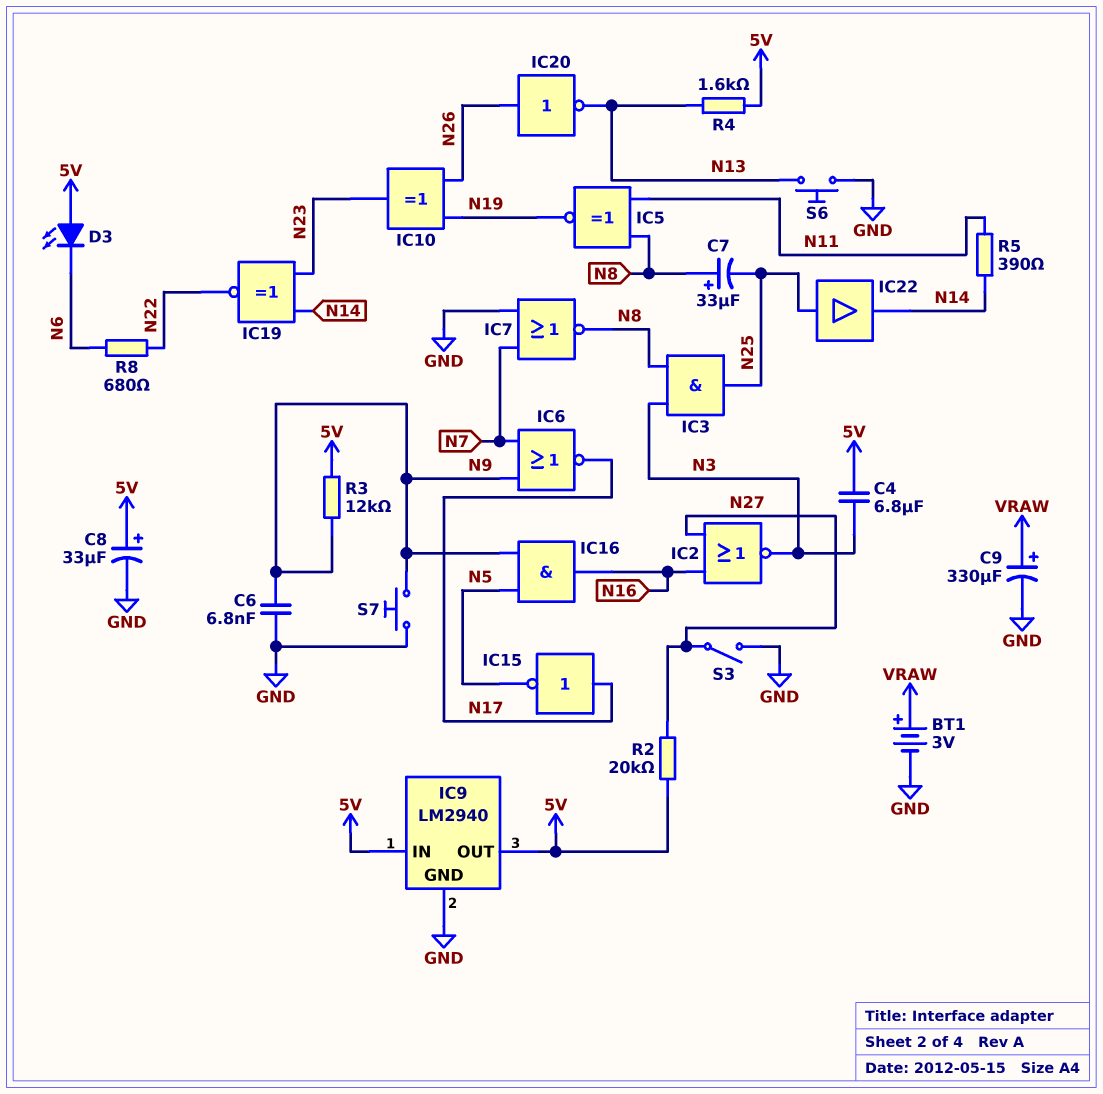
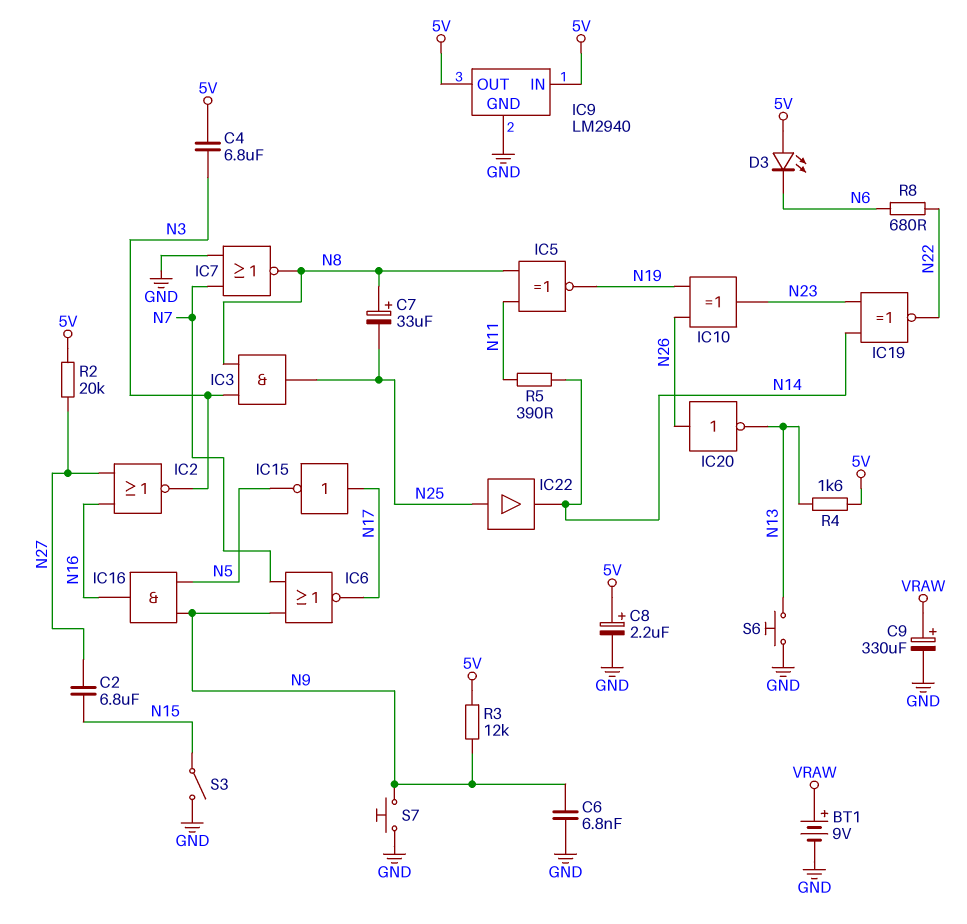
BT1: 3V (plus VRAW, minus GND) -> 9V (plus VRAW, minus GND)
C2: none -> 6.8uF (N15, N27)
C8: 33uF (plus 5V, minus GND) -> 2.2uF (plus 5V, minus GND)
S3: switch (GND, N27) -> switch (GND, N15)

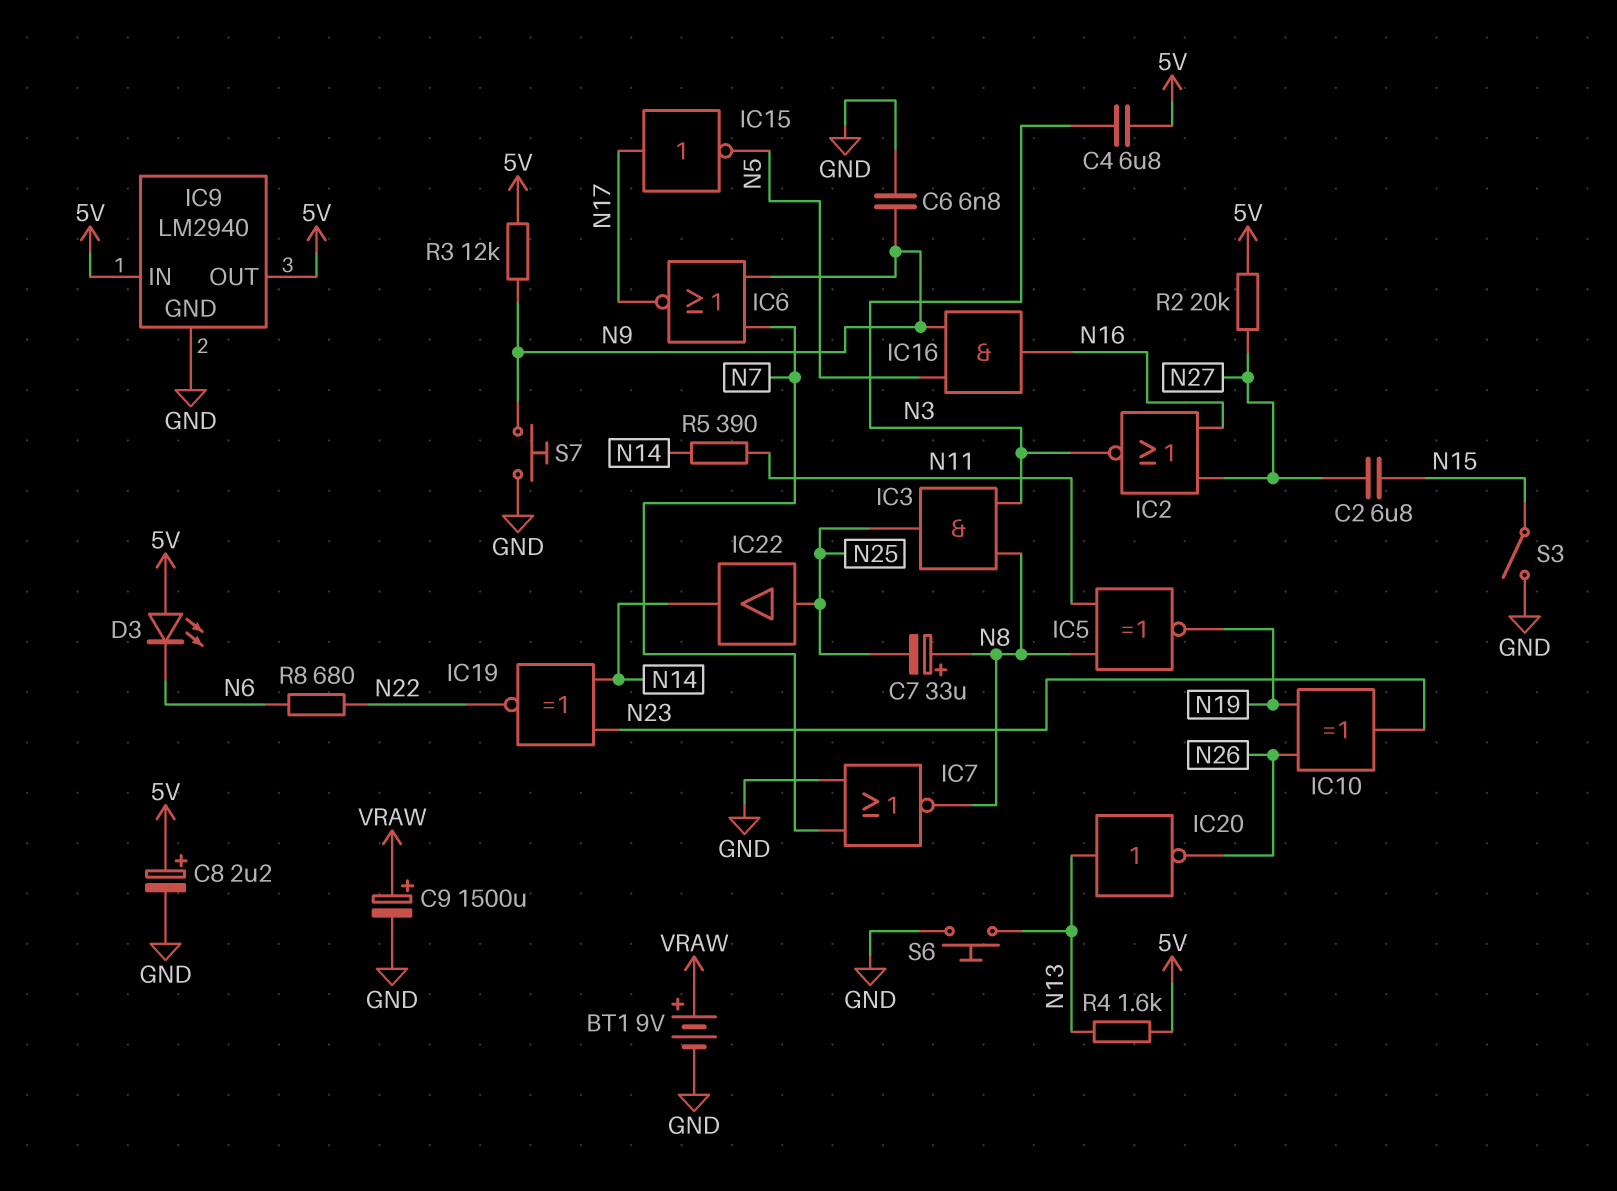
C9: 330uF (plus VRAW, minus GND) -> 1500uF (plus VRAW, minus GND)
IC20: NOT (in N26, out N13) -> NOT (in N13, out N26)

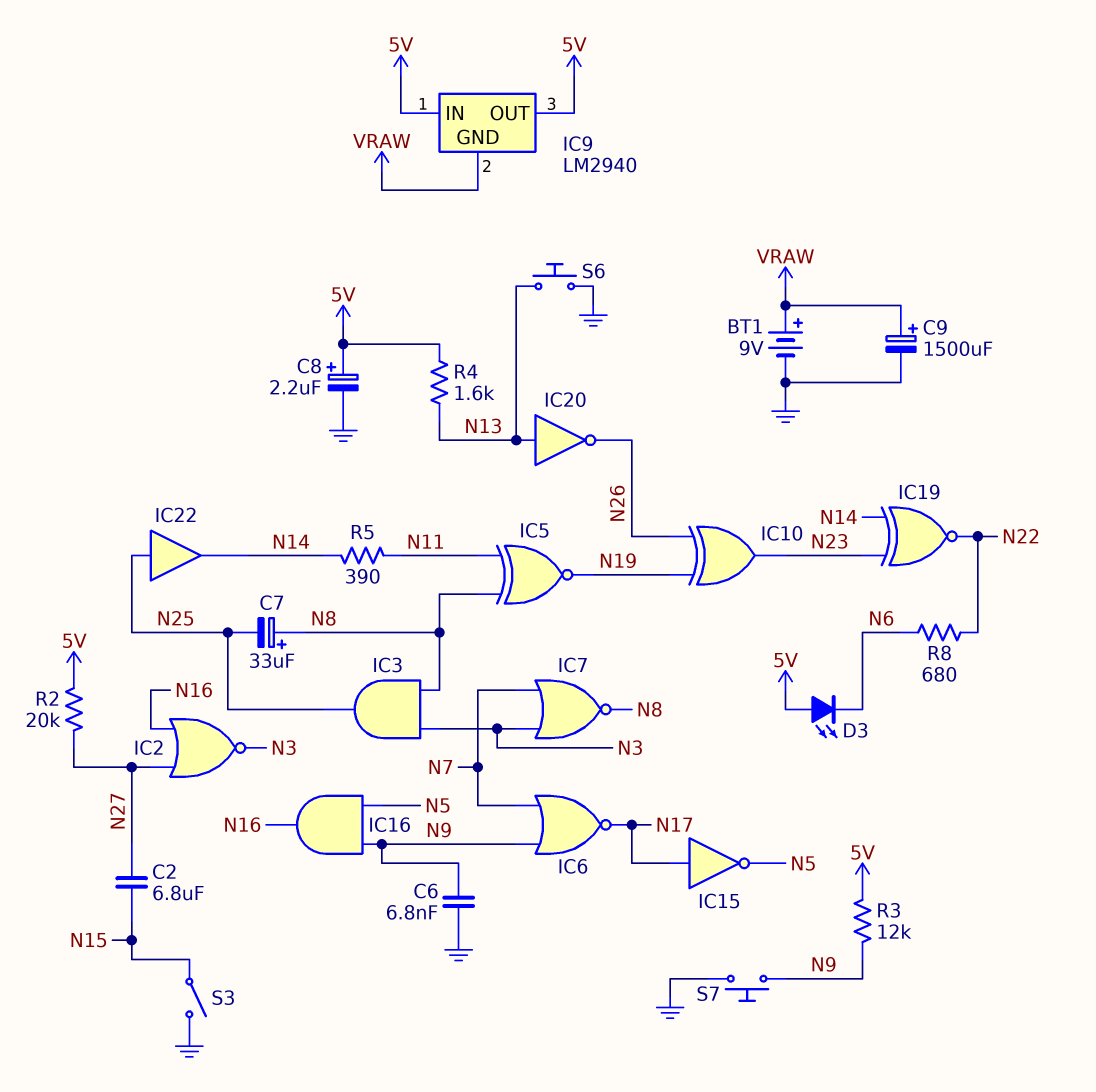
C4: 6.8uF (5V, N3) -> none
IC7: NOR (in GND, in N7, out N8) -> NOR (in N3, in N7, out N8)
IC9 pin GND: GND -> VRAW

